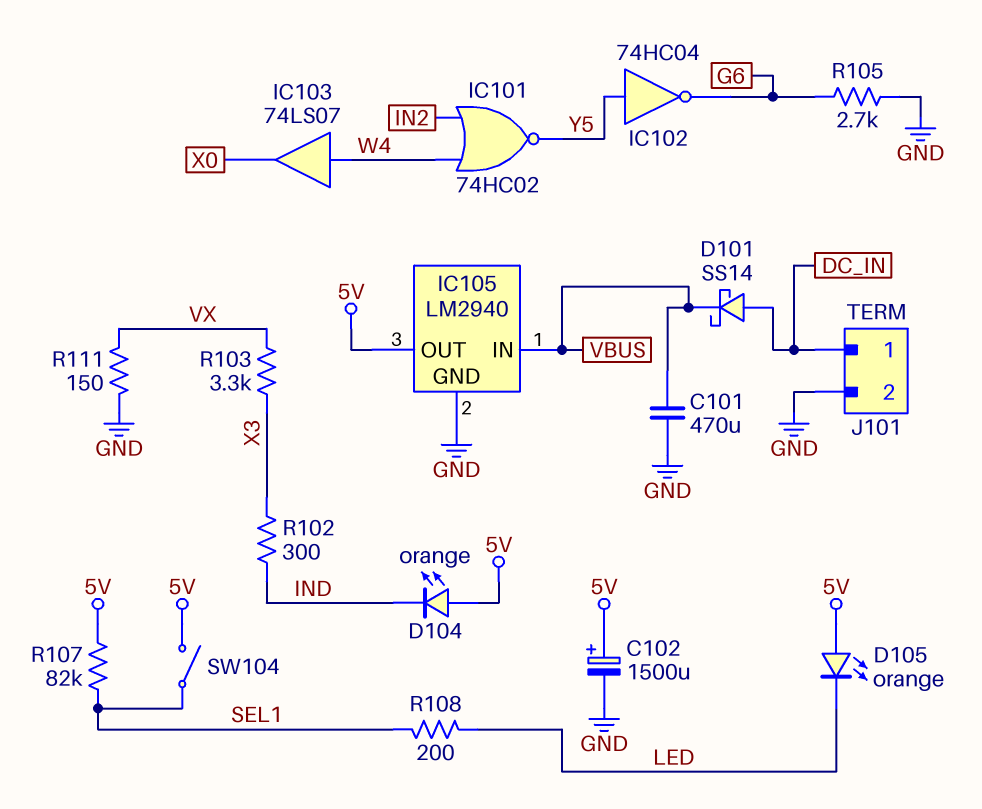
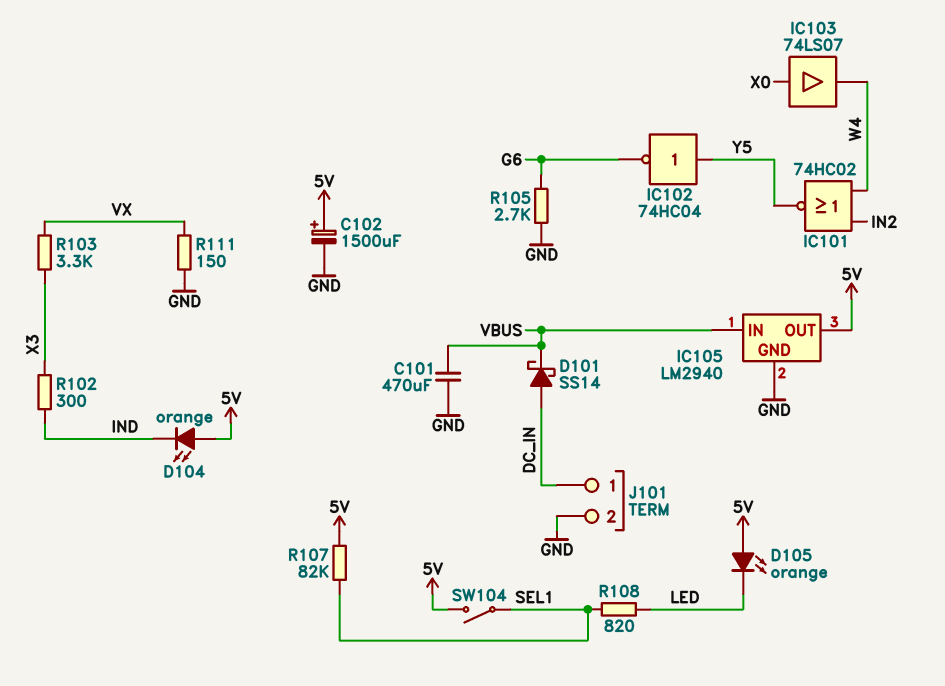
IC103: buffer 74LS07 (in W4, out X0) -> buffer 74LS07 (in X0, out W4)
R108: 200 (LED, SEL1) -> 820 (LED, SEL1)

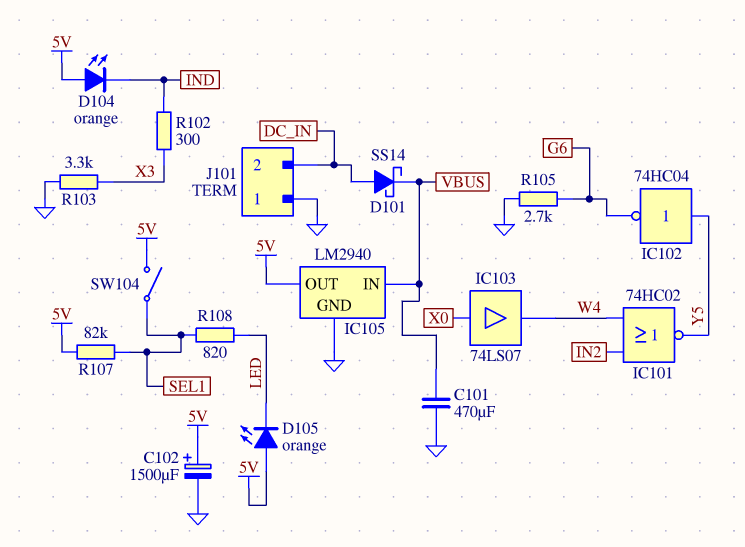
J101 pin 1: DC_IN -> GND
J101 pin 2: GND -> DC_IN
R103: 3.3k (VX, X3) -> 3.3k (GND, X3)
R111: 150 (GND, VX) -> none

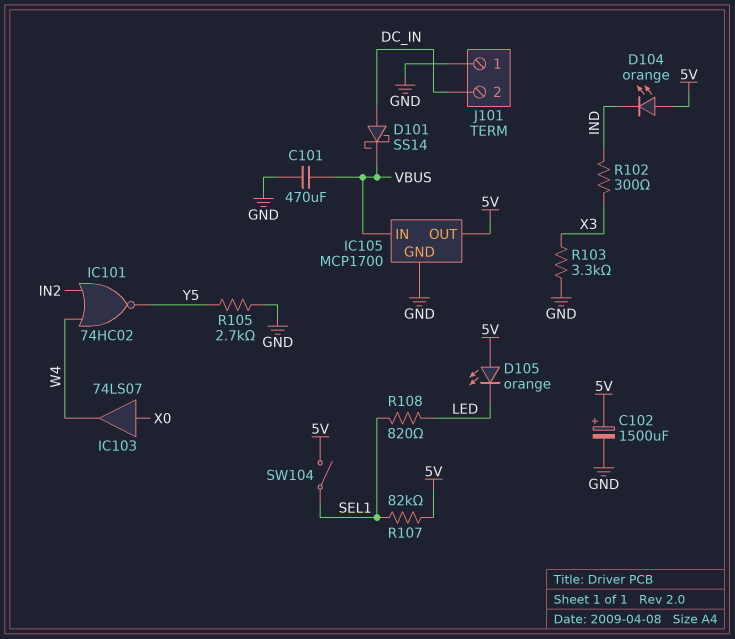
IC102: NOT 74HC04 (in Y5, out G6) -> none
IC105: LM2940 -> MCP1700
R105: 2.7k (G6, GND) -> 2.7k (GND, Y5)

